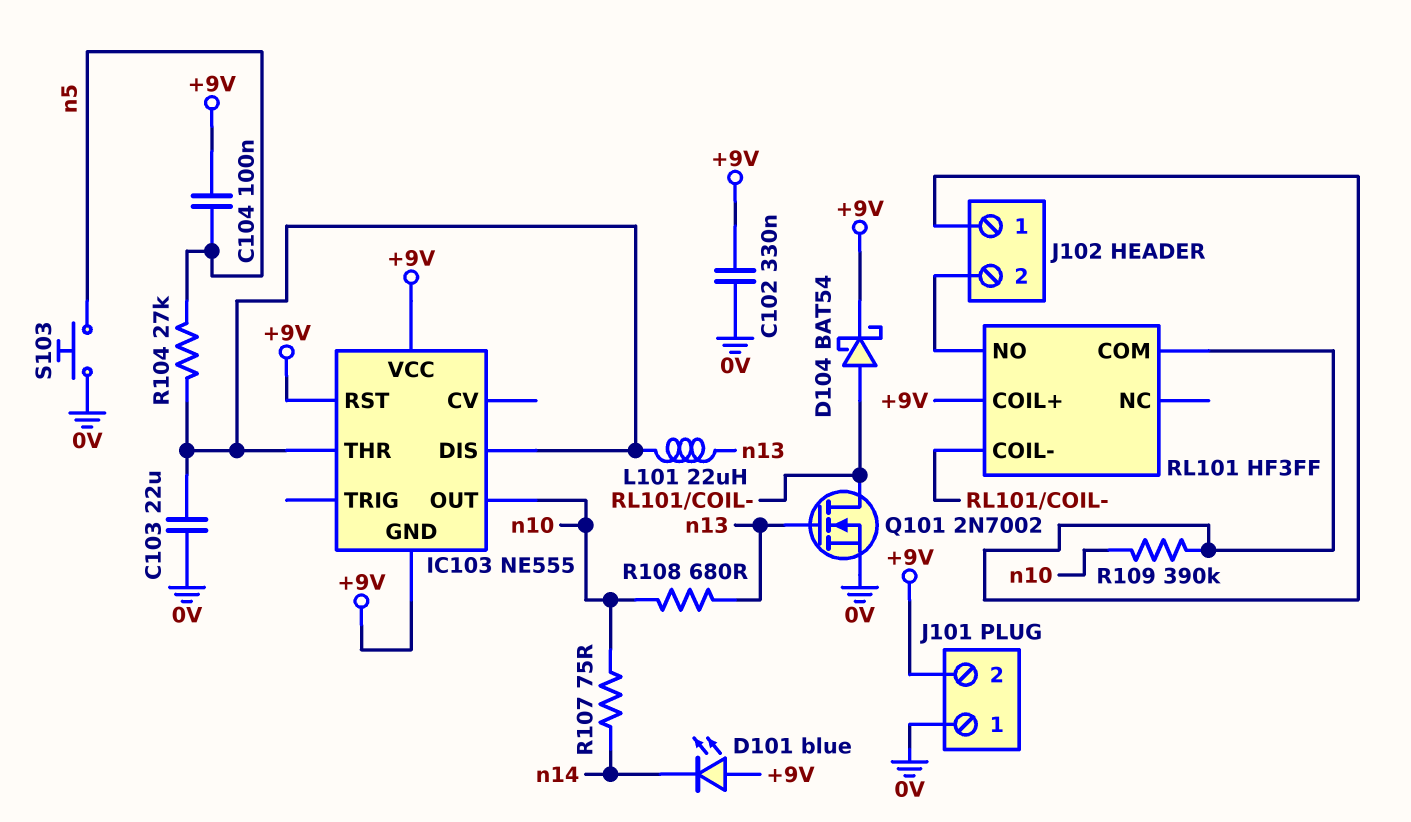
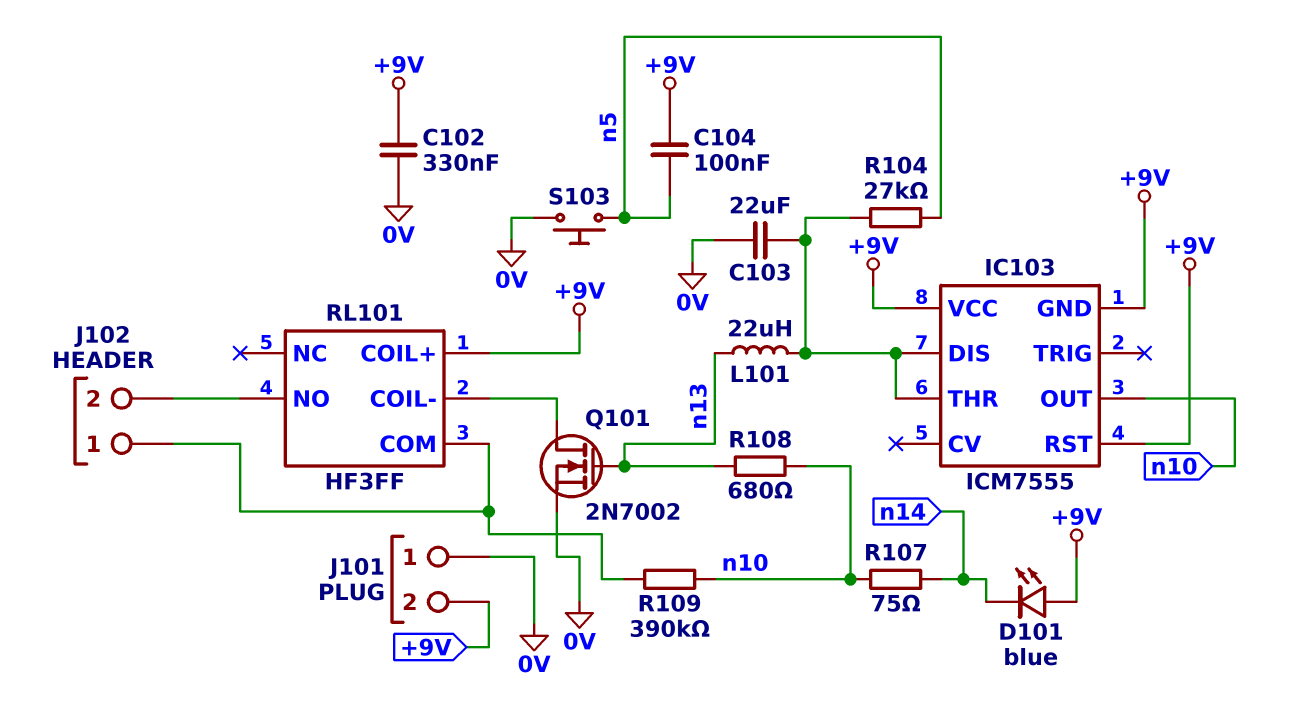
D104: schottky BAT54 (A RL101/COIL-, K +9V) -> none
IC103: NE555 -> ICM7555

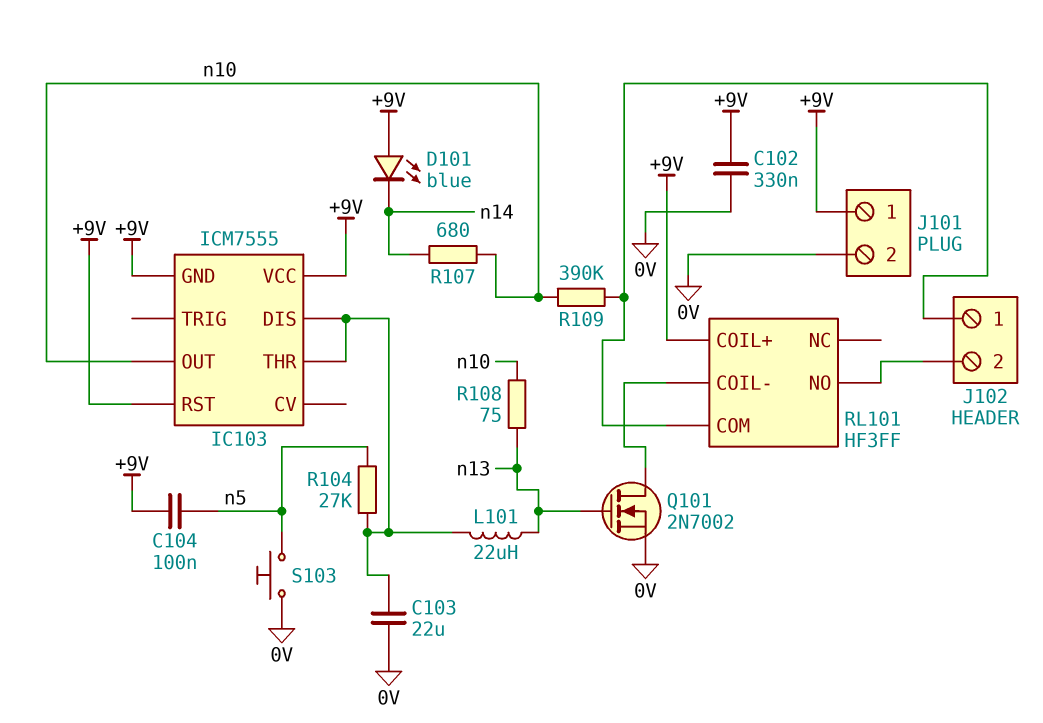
J101 pin 1: 0V -> +9V
J101 pin 2: +9V -> 0V
R107: 75 (n10, n14) -> 680 (n10, n14)
R108: 680 (n10, n13) -> 75 (n10, n13)

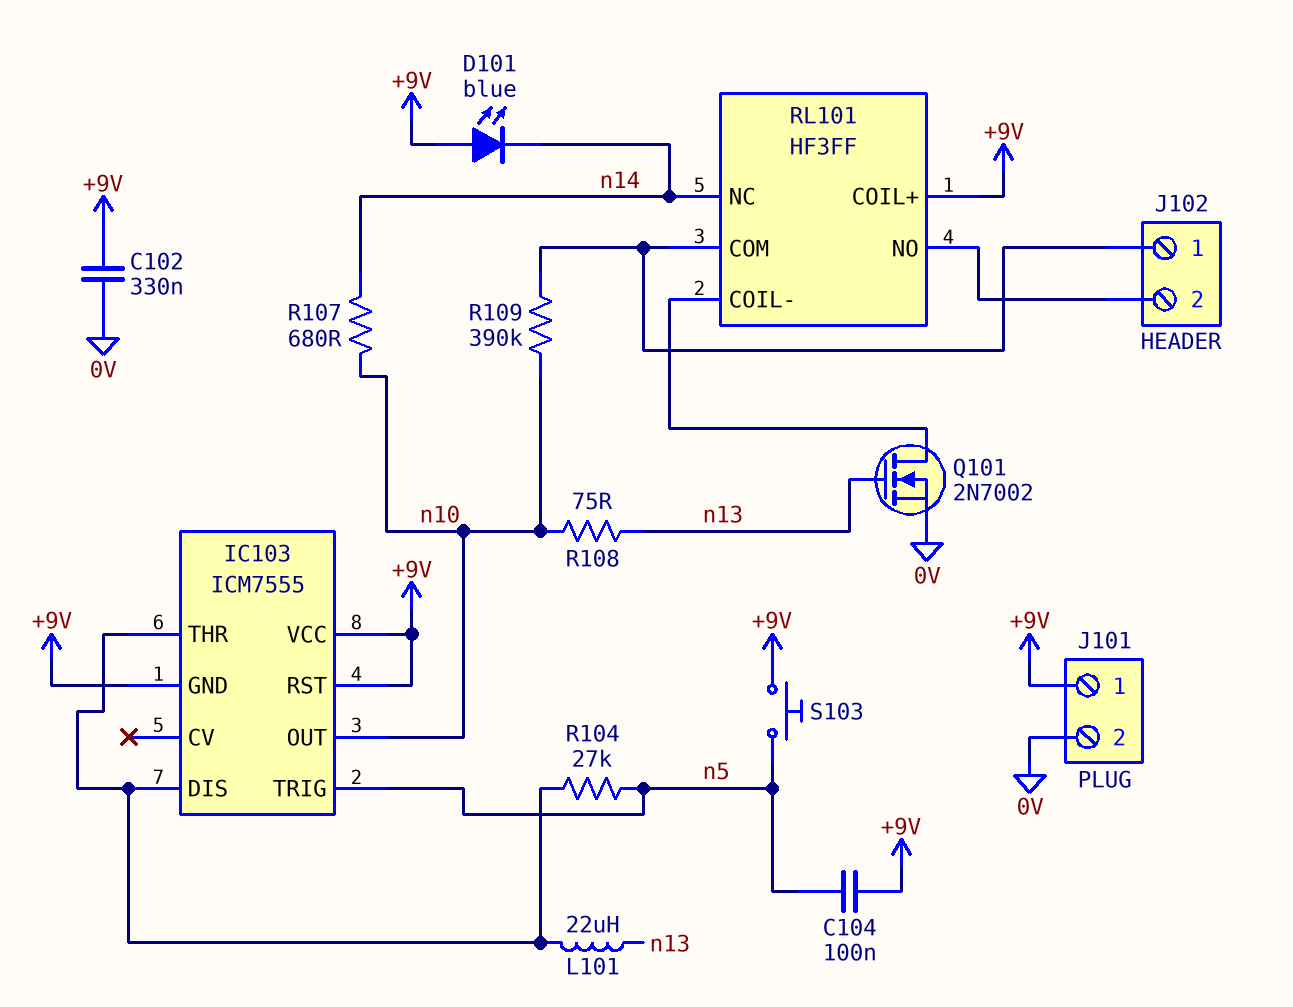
C103: 22uF (0V, IC103/DIS) -> none
IC103 pin TRIG: none -> n5
RL101 pin NC: none -> n14
S103: button (0V, n5) -> button (+9V, n5)

